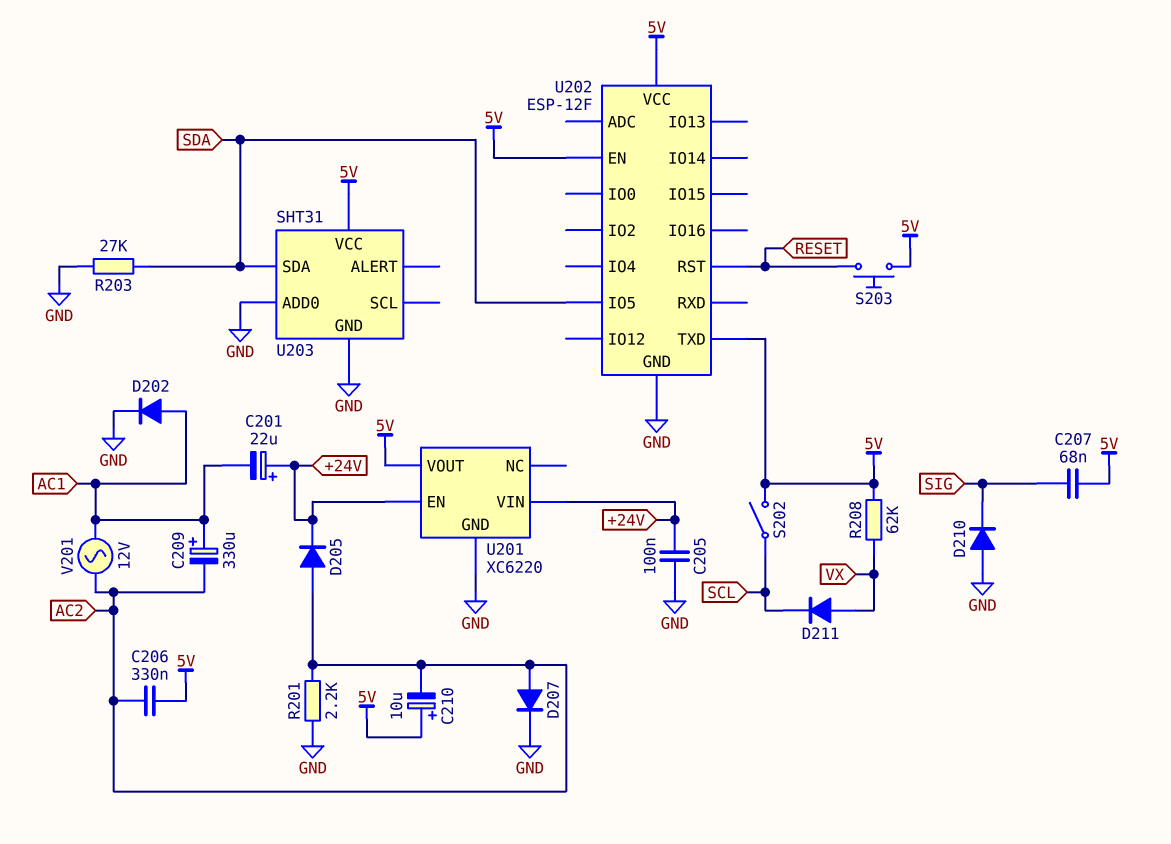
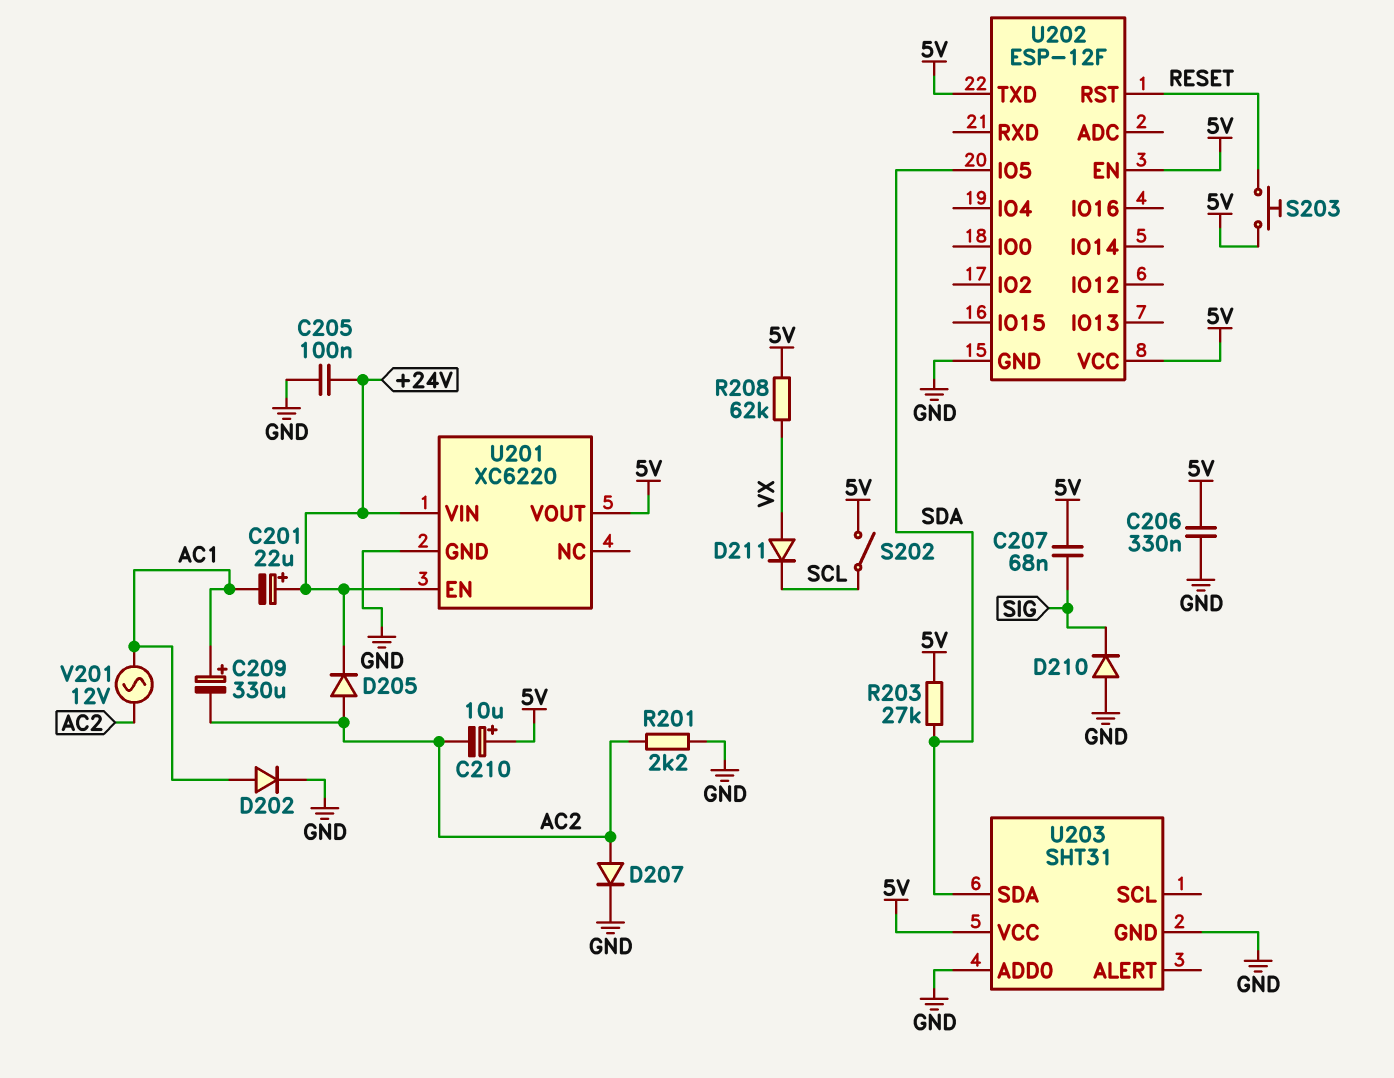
C206: 330nF (5V, AC2) -> 330nF (5V, GND)
R203: 27k (GND, SDA) -> 27k (5V, SDA)

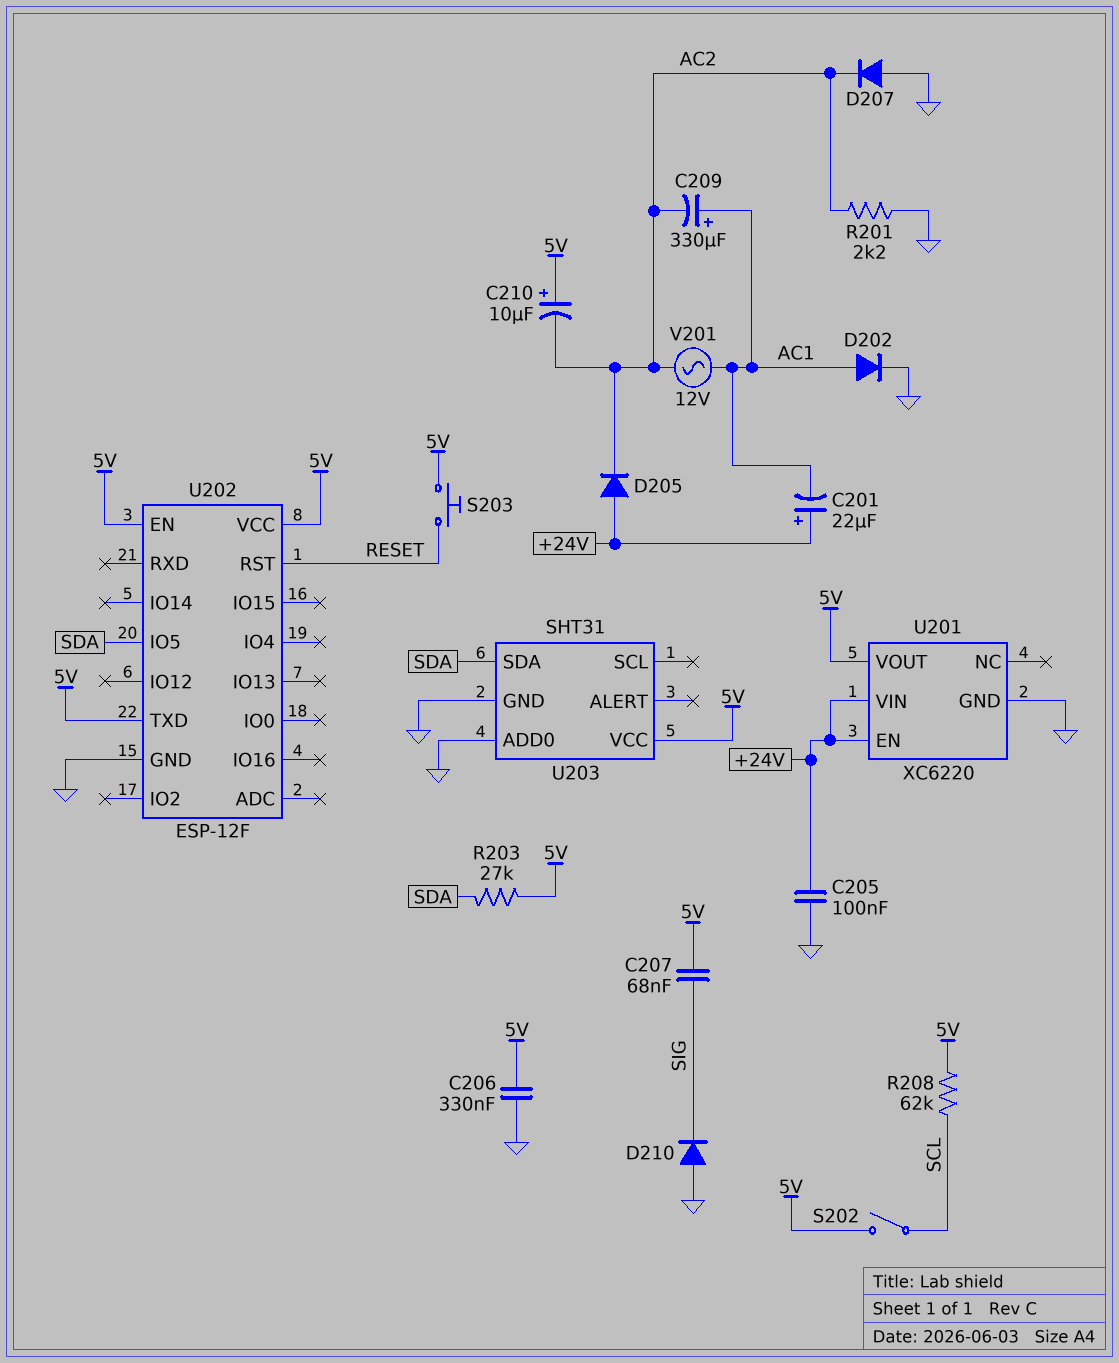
D205: diode (A AC2, K +24V) -> diode (A +24V, K AC2)
D207: diode (A AC2, K GND) -> diode (A GND, K AC2)
D211: diode (A VX, K SCL) -> none
R208: 62k (5V, VX) -> 62k (5V, SCL)

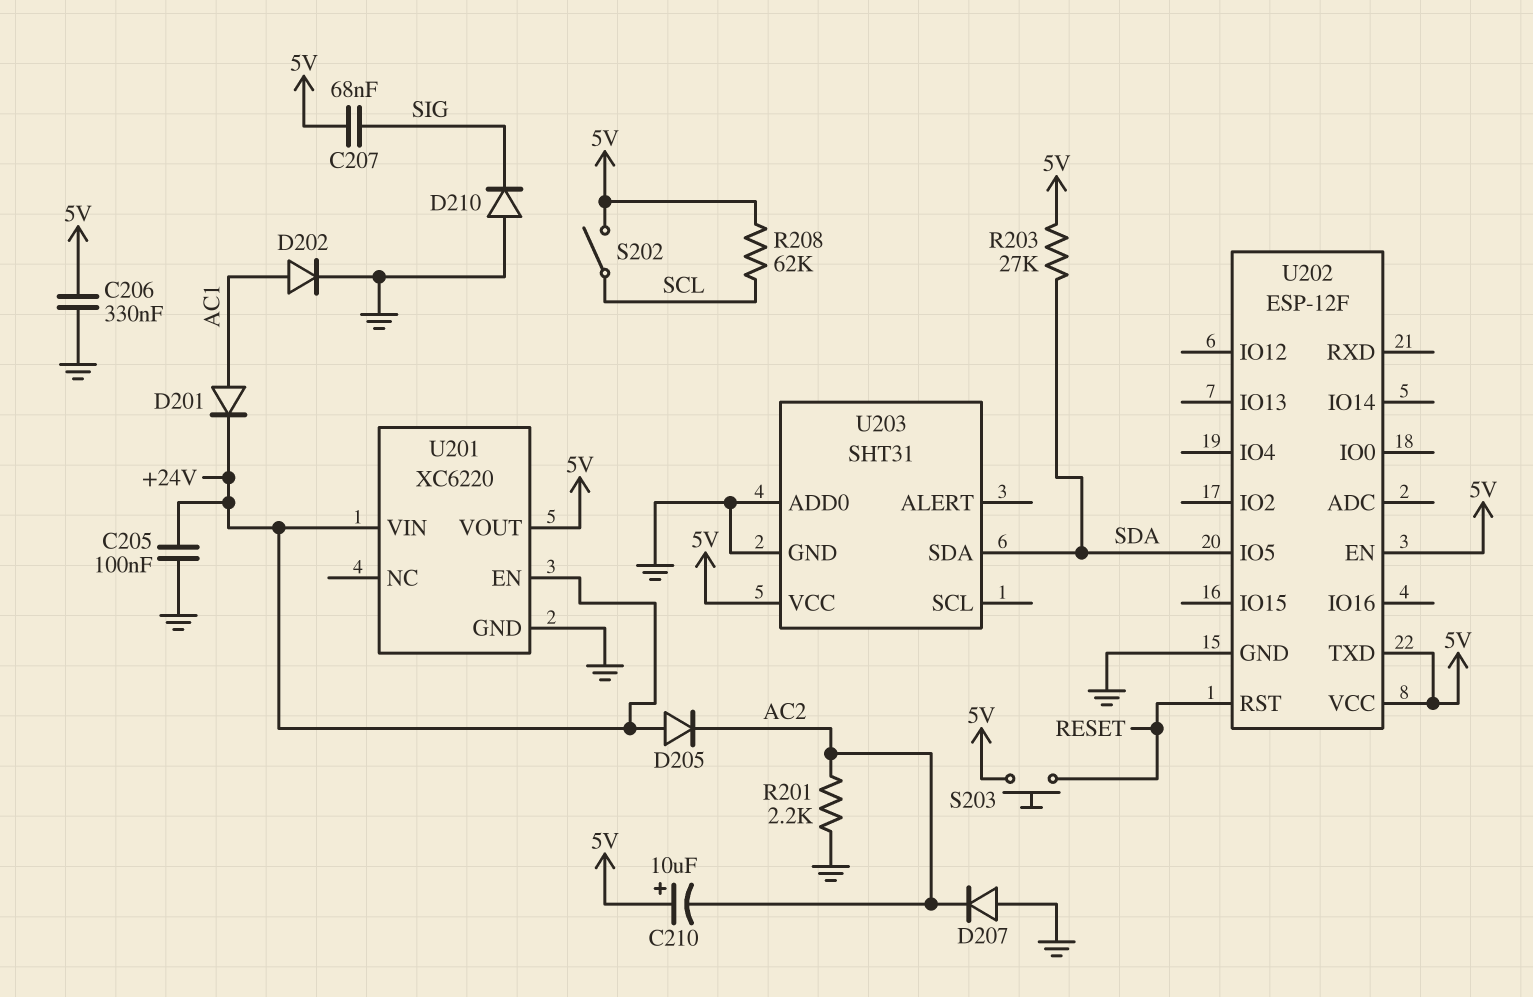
C201: 22uF (plus +24V, minus AC1) -> none
C209: 330uF (plus AC1, minus AC2) -> none
D201: none -> diode (A AC1, K +24V)
V201: AC 12V (AC1, AC2) -> none

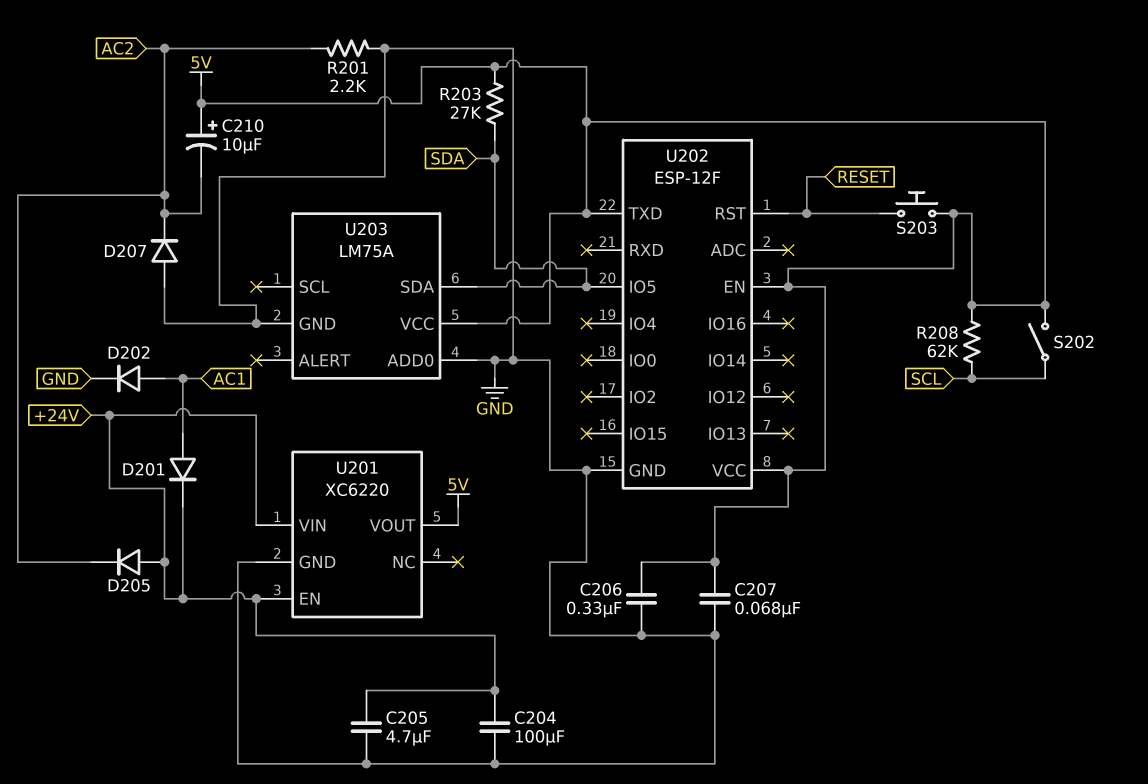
C204: none -> 100uF (+24V, GND)
C205: 100nF (+24V, GND) -> 4.7uF (+24V, GND)
C207: 68nF (5V, SIG) -> 68nF (5V, GND)
D210: diode (A GND, K SIG) -> none
U203: SHT31 -> LM75A

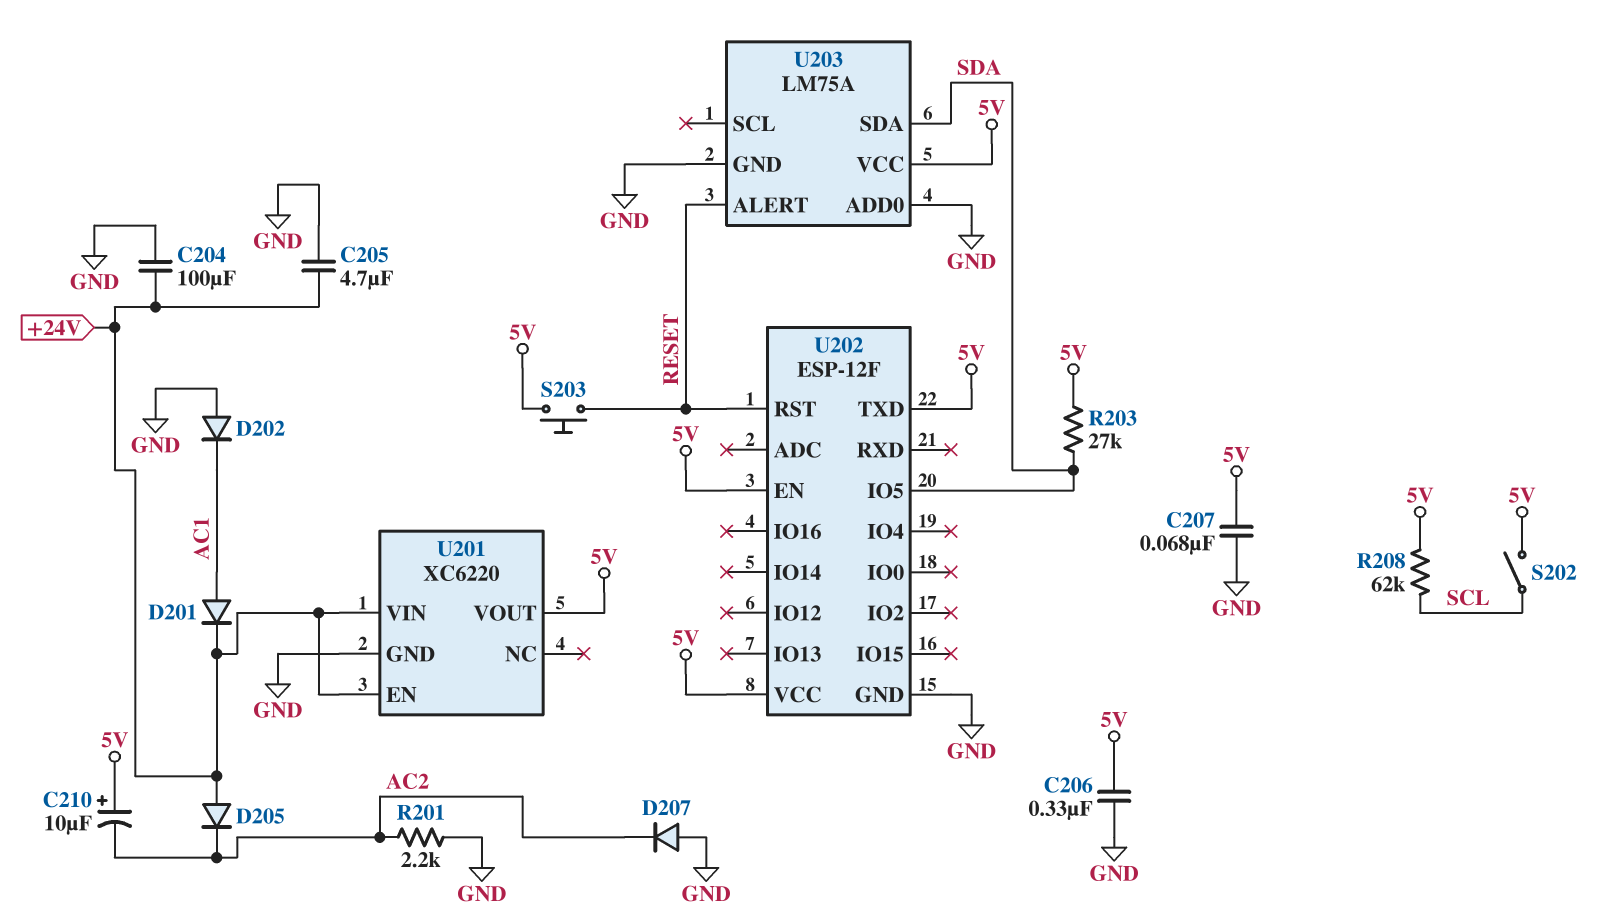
D202: diode (A AC1, K GND) -> diode (A GND, K AC1)
U203 pin ALERT: none -> RESET

